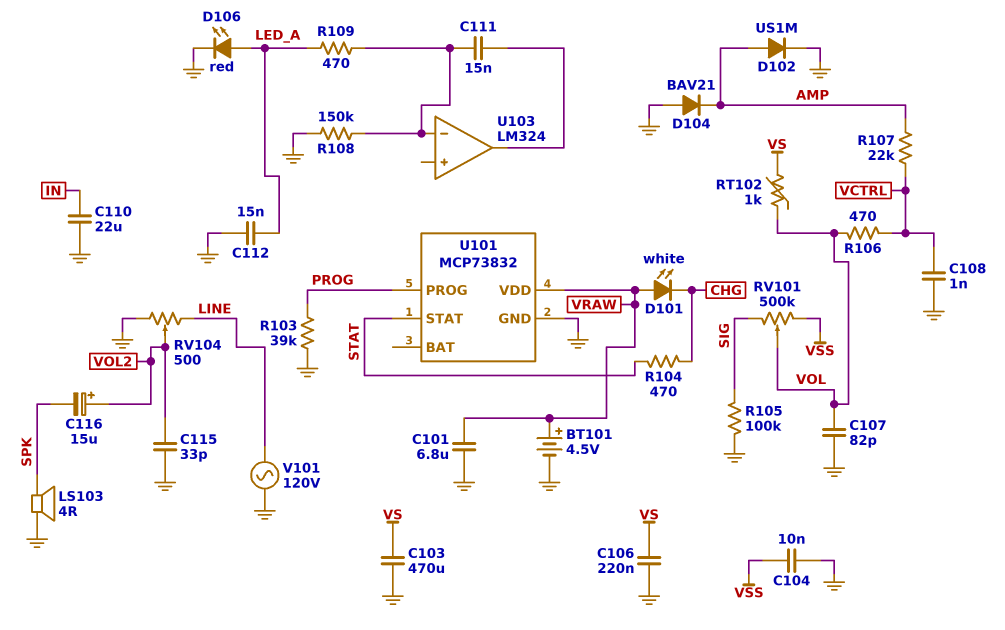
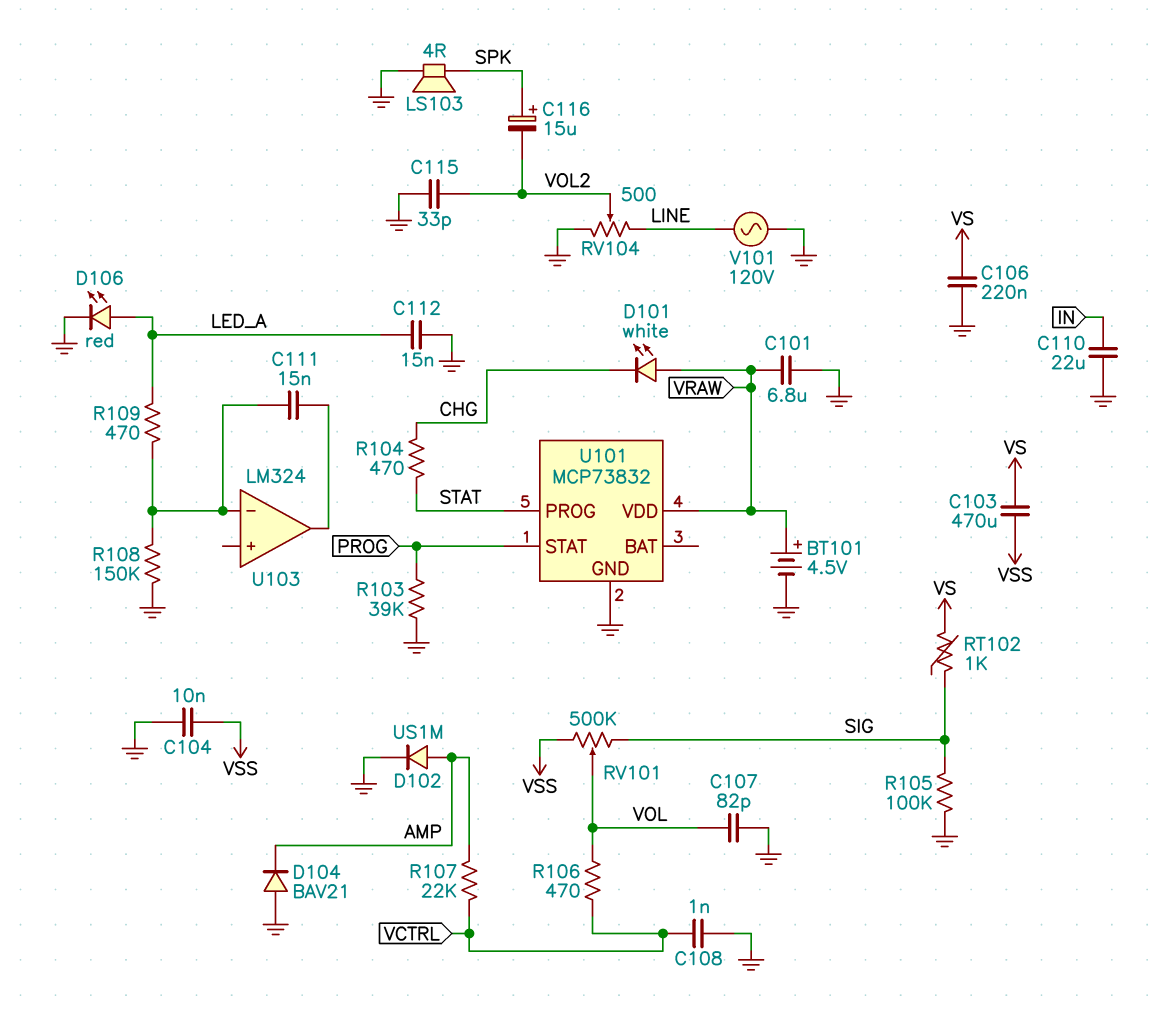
C103: 470uF (GND, VS) -> 470uF (VS, VSS)
C116: 15uF (plus VOL2, minus SPK) -> 15uF (plus SPK, minus VOL2)
RT102: 1k (VOL, VS) -> 1k (SIG, VS)
U101 pin PROG: PROG -> STAT
U101 pin STAT: STAT -> PROG

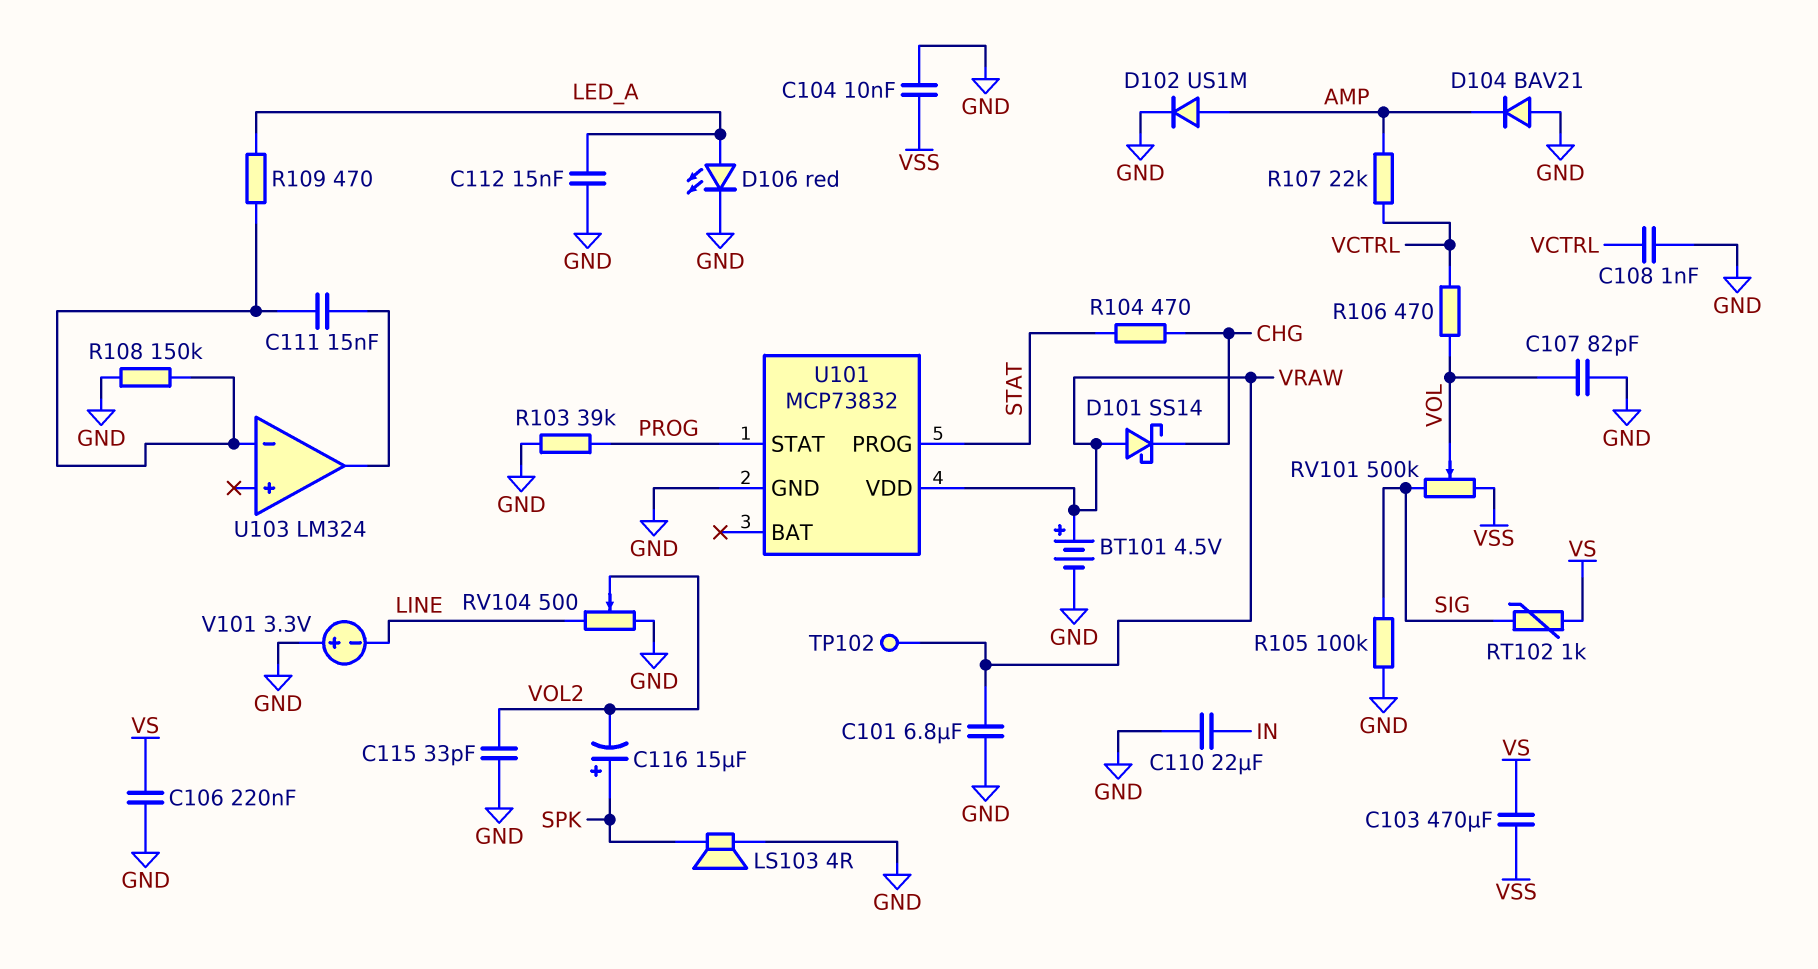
D101: LED white (A VRAW, K CHG) -> schottky SS14 (A VRAW, K CHG)
TP102: none -> test point (VRAW)
V101: AC 120V (GND, LINE) -> 3.3V (plus GND, minus LINE)

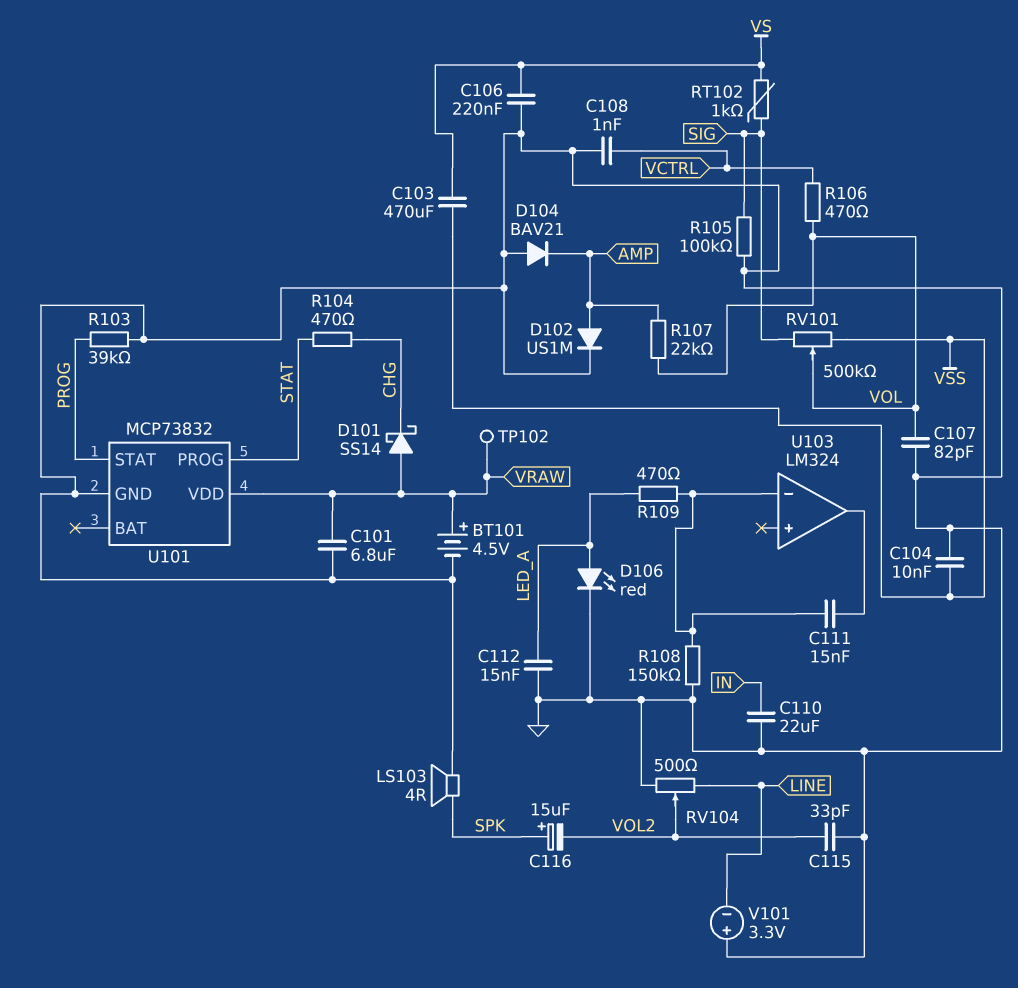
R107: 22k (AMP, VCTRL) -> 22k (AMP, VOL)

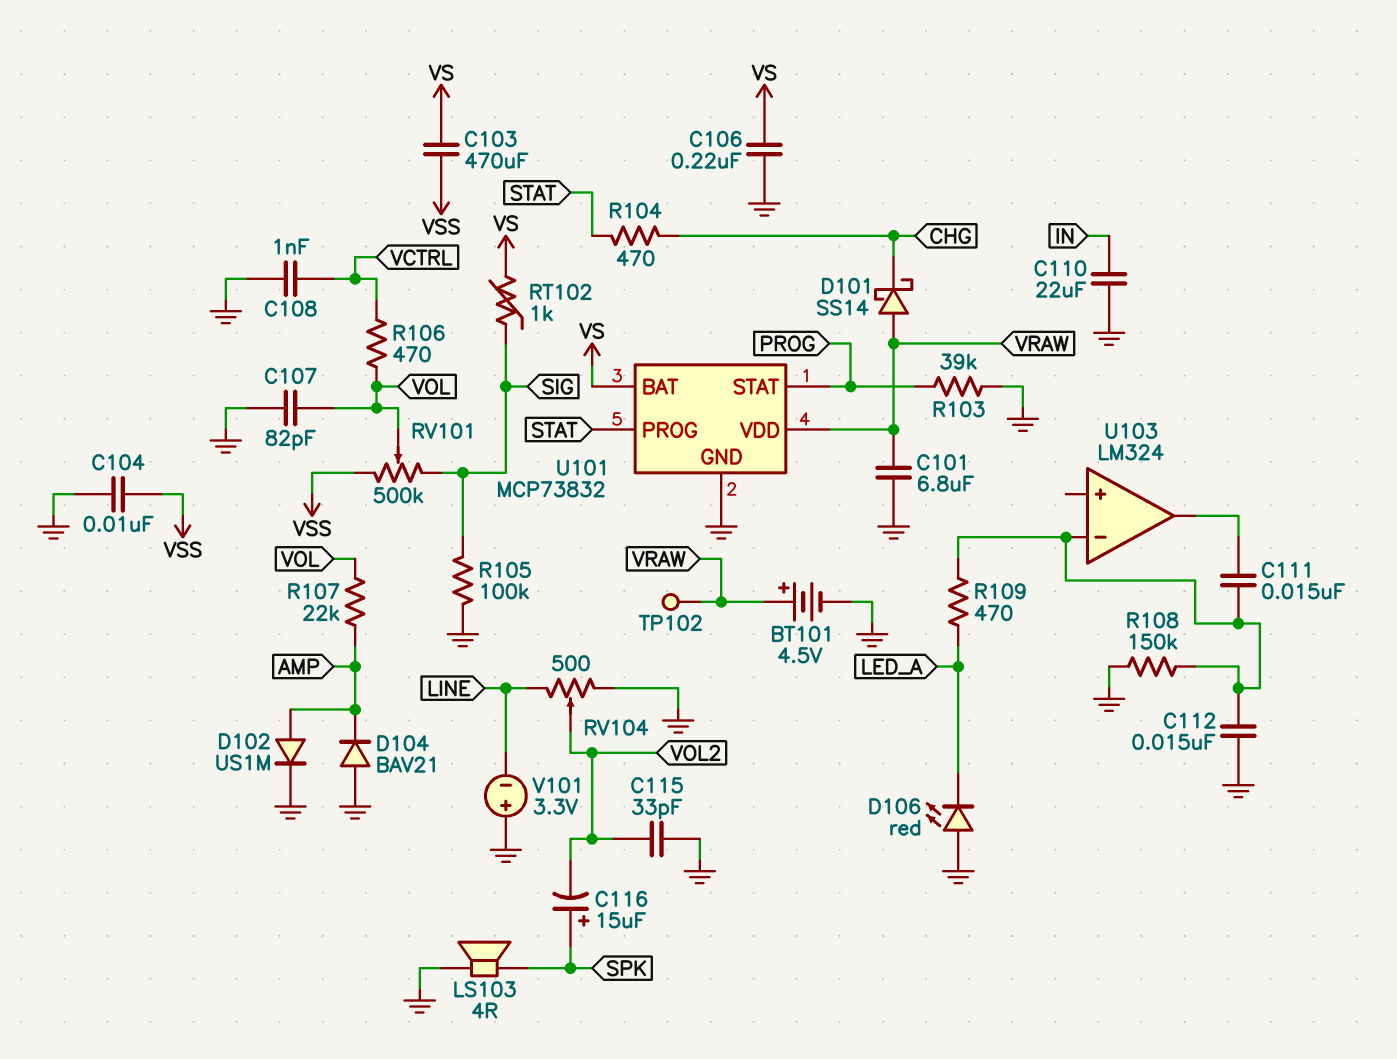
C112: 15nF (GND, LED_A) -> 15nF (GND, U103/in-)
D106: LED red (A LED_A, K GND) -> LED red (A GND, K LED_A)
U101 pin BAT: none -> VS

